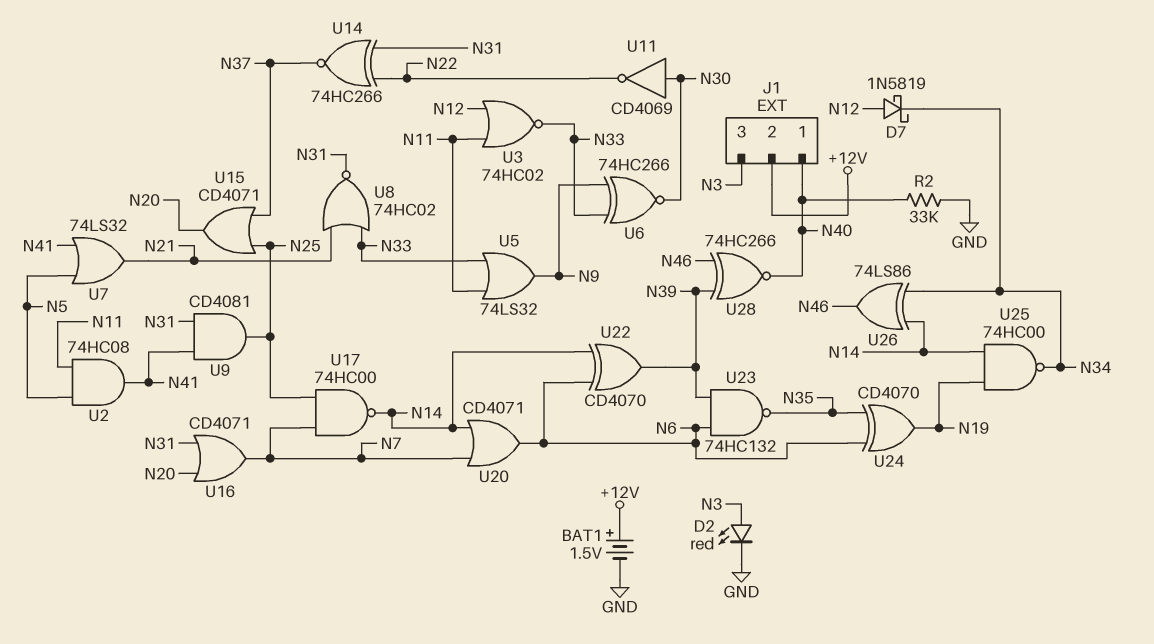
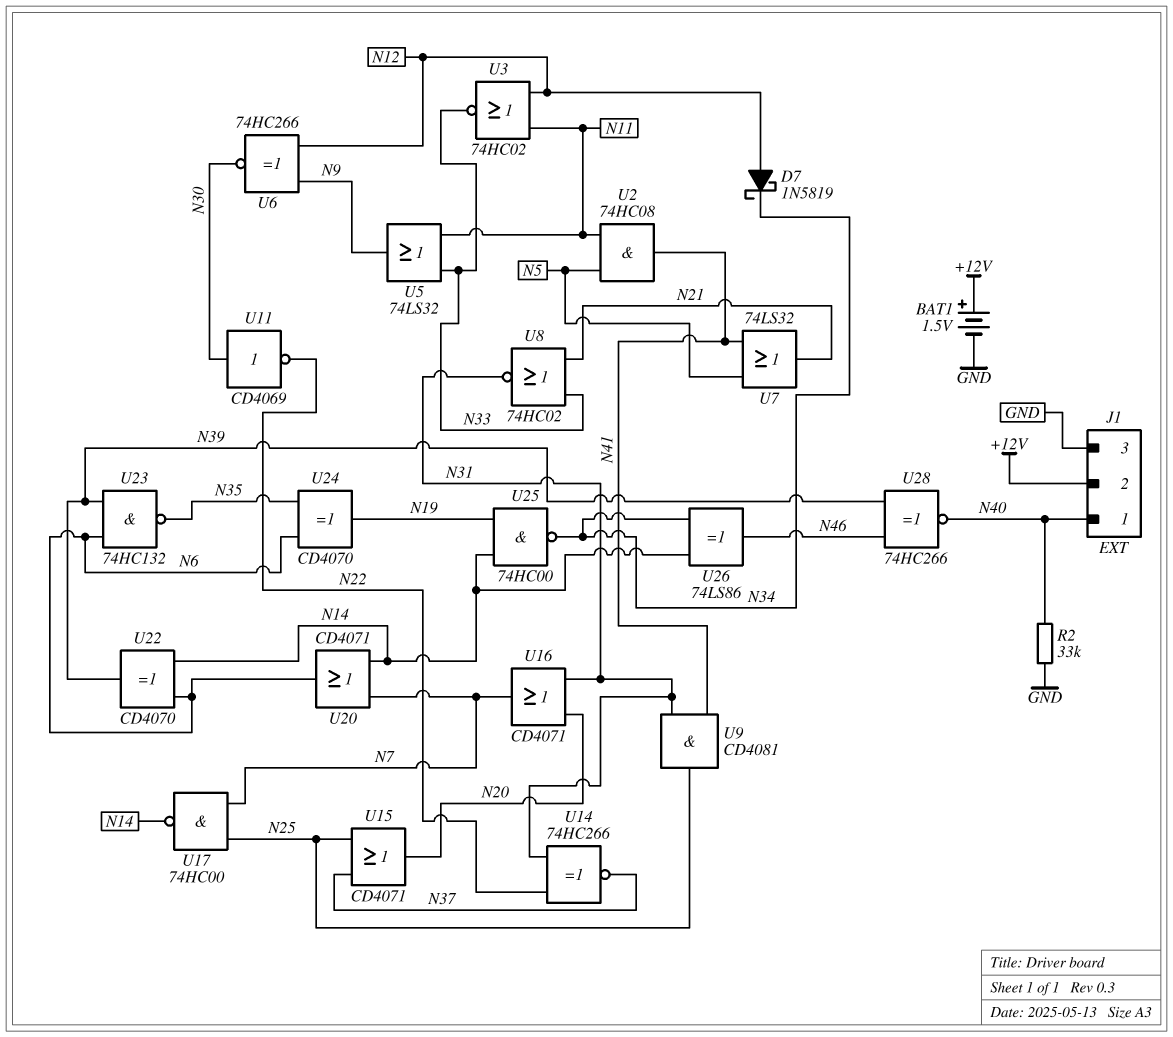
D2: LED red (A N3, K GND) -> none
J1 pin 3: N3 -> GND
U6: XNOR 74HC266 (in N9, in N33, out N30) -> XNOR 74HC266 (in N9, in N12, out N30)

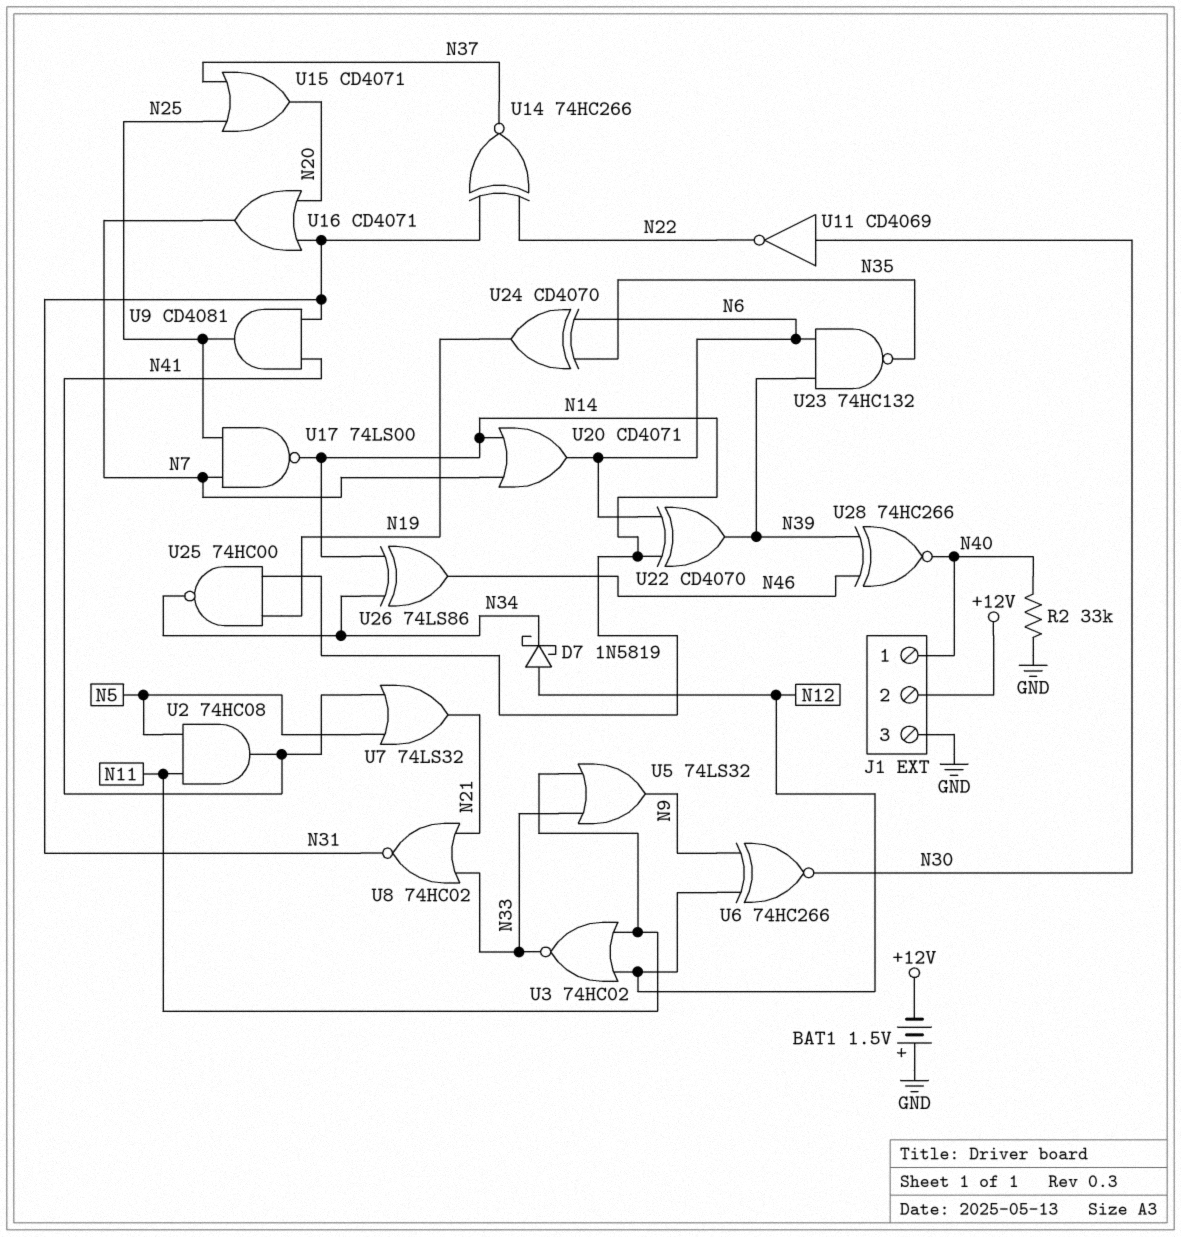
BAT1: 1.5V (plus +12V, minus GND) -> 1.5V (plus GND, minus +12V)
U17: NAND 74HC00 (in N7, in N25, out N14) -> NAND 74LS00 (in N7, in N25, out N14)

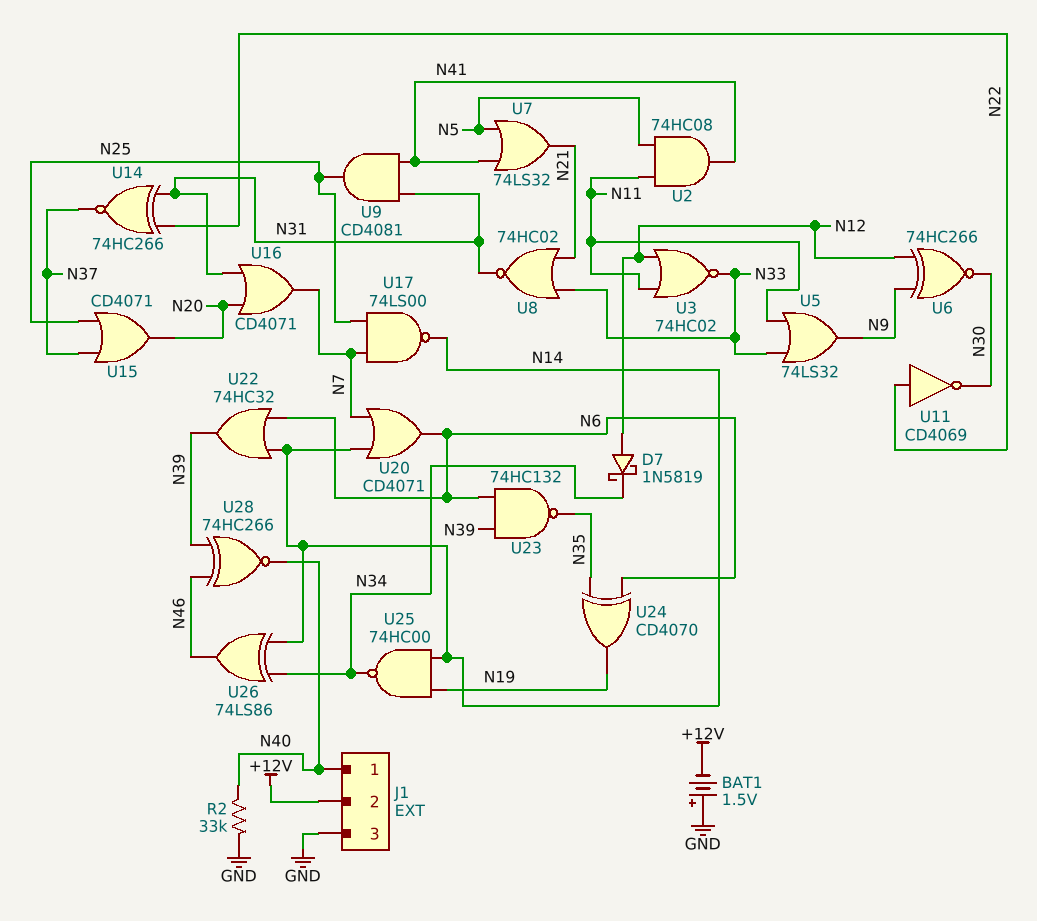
U11: NOT CD4069 (in N30, out N22) -> NOT CD4069 (in N22, out N30)
U22: XOR CD4070 (in N6, in N14, out N39) -> OR 74HC32 (in N6, in N14, out N39)

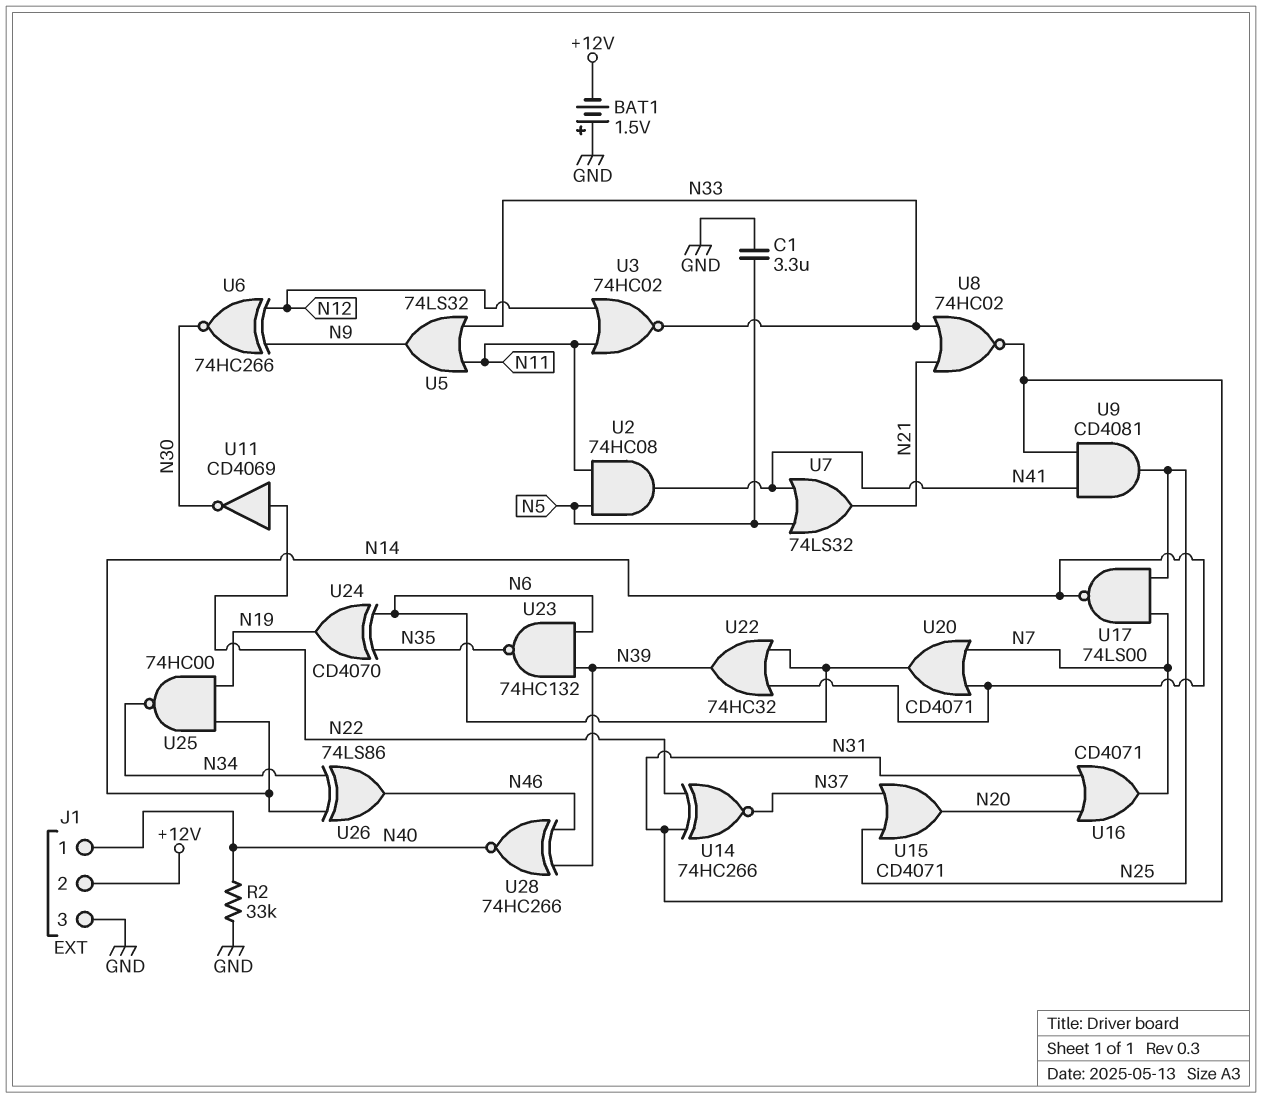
C1: none -> 3.3uF (GND, N5)
D7: schottky 1N5819 (A N12, K N34) -> none

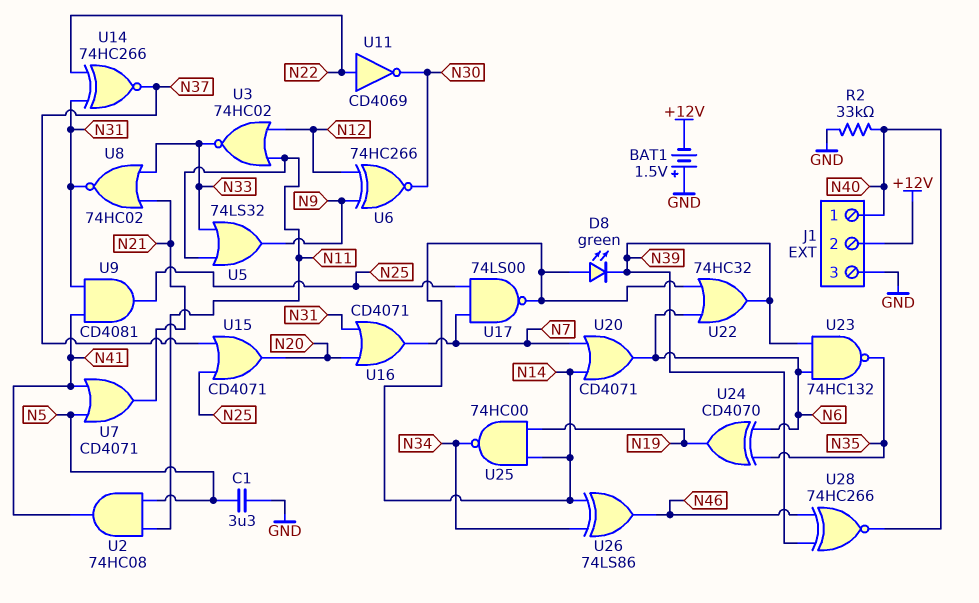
D8: none -> LED green (A N14, K N39)
U7: OR 74LS32 (in N5, in N41, out N21) -> OR CD4071 (in N5, in N41, out N21)

